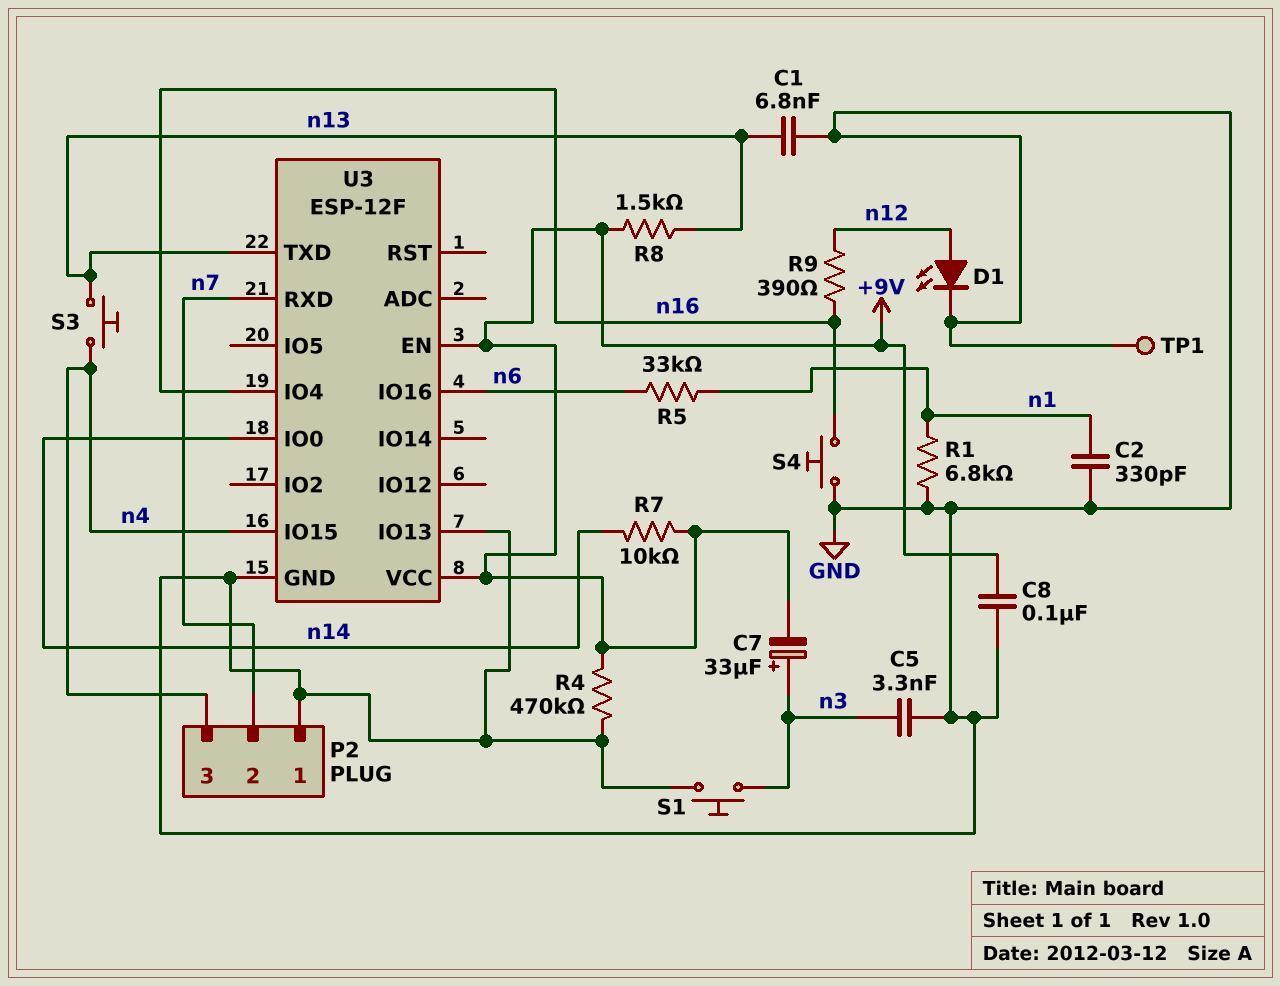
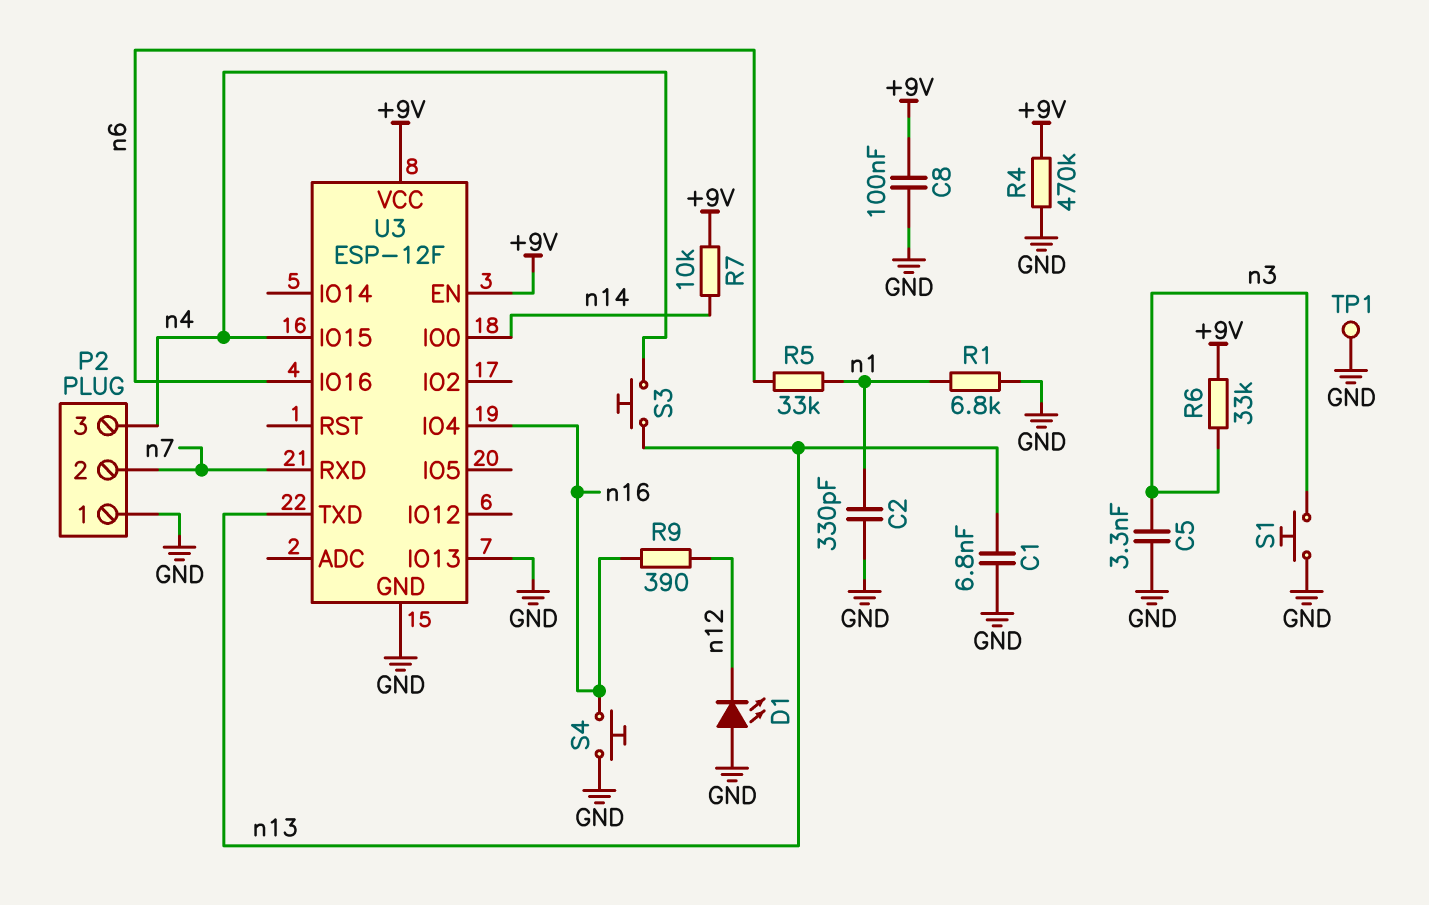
C7: 33uF (plus n3, minus +9V) -> none
D1: LED (A n12, K GND) -> LED (A GND, K n12)
R6: none -> 33k (+9V, n3)
R8: 1.5k (+9V, n13) -> none

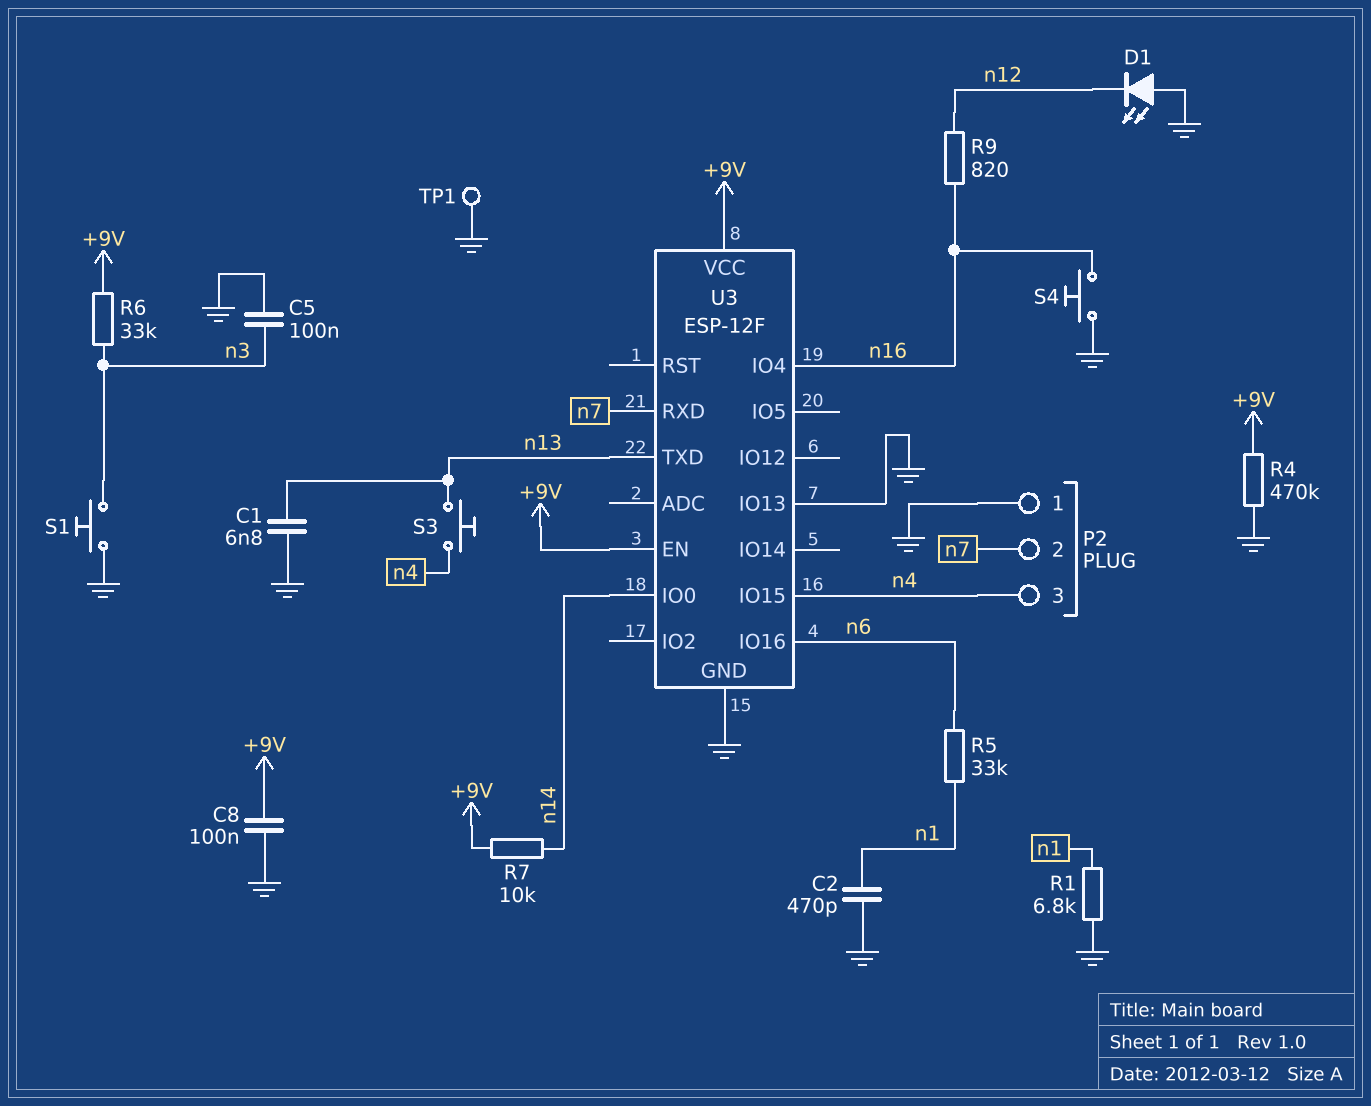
C2: 330pF (GND, n1) -> 470pF (GND, n1)
C5: 3.3nF (GND, n3) -> 100nF (GND, n3)
R9: 390 (n12, n16) -> 820 (n12, n16)

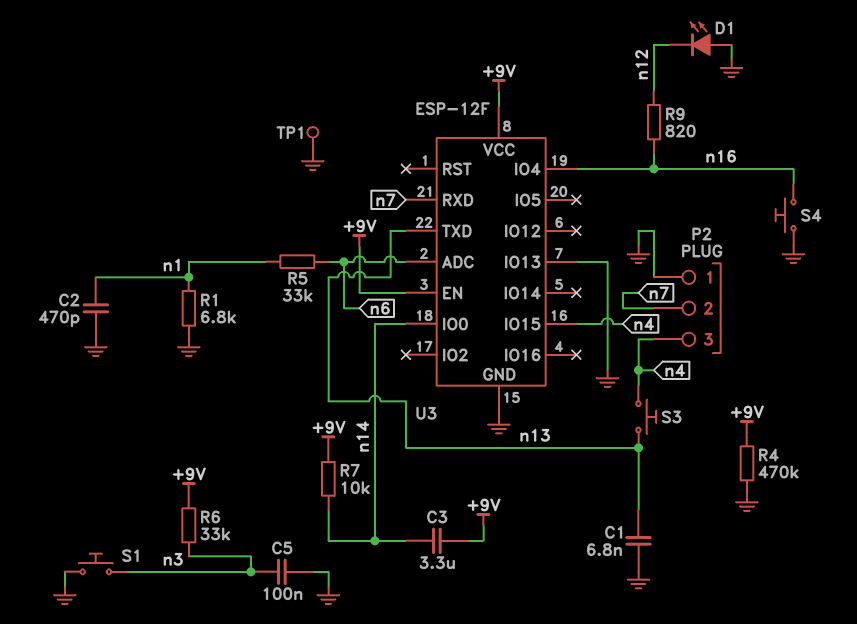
C3: none -> 3.3uF (+9V, n14)
C8: 100nF (+9V, GND) -> none
U3 pin ADC: none -> n6
U3 pin IO16: n6 -> none

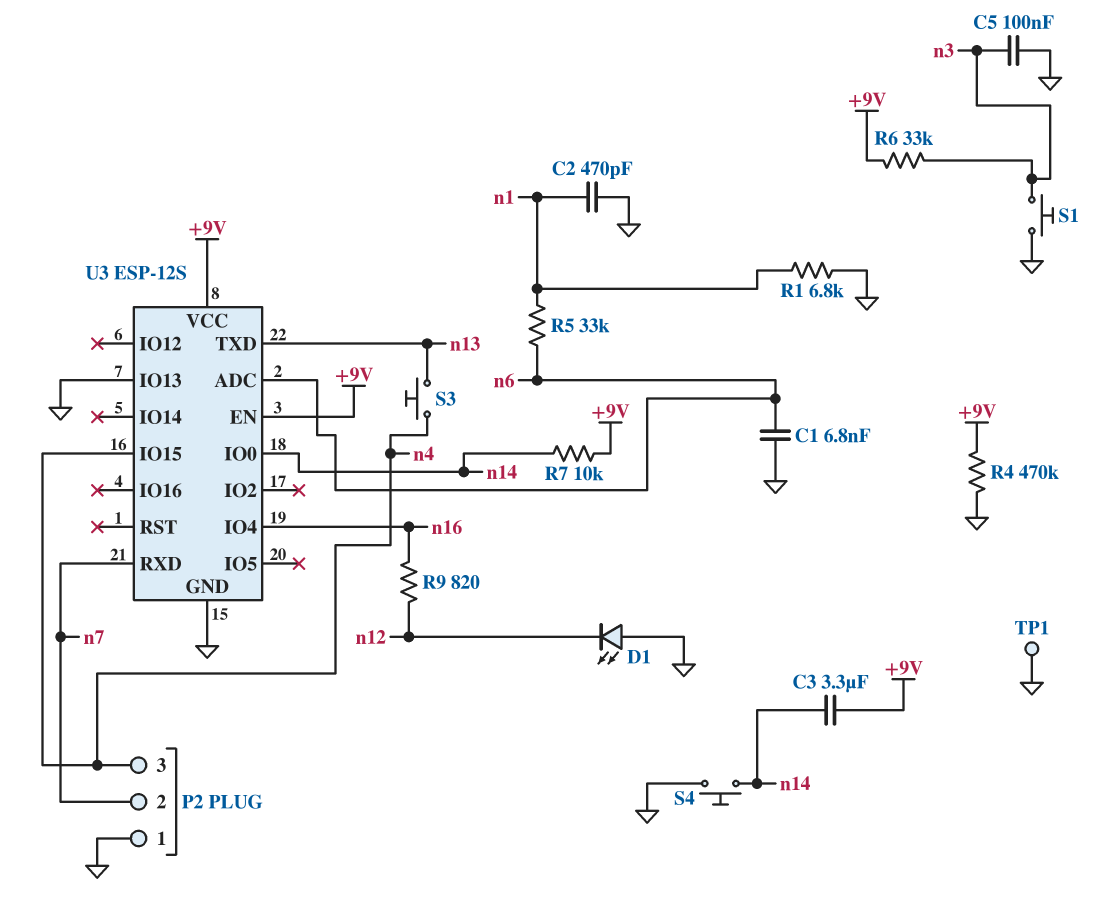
C1: 6.8nF (GND, n13) -> 6.8nF (GND, n6)
S4: button (GND, n16) -> button (GND, n14)
U3: ESP-12F -> ESP-12S

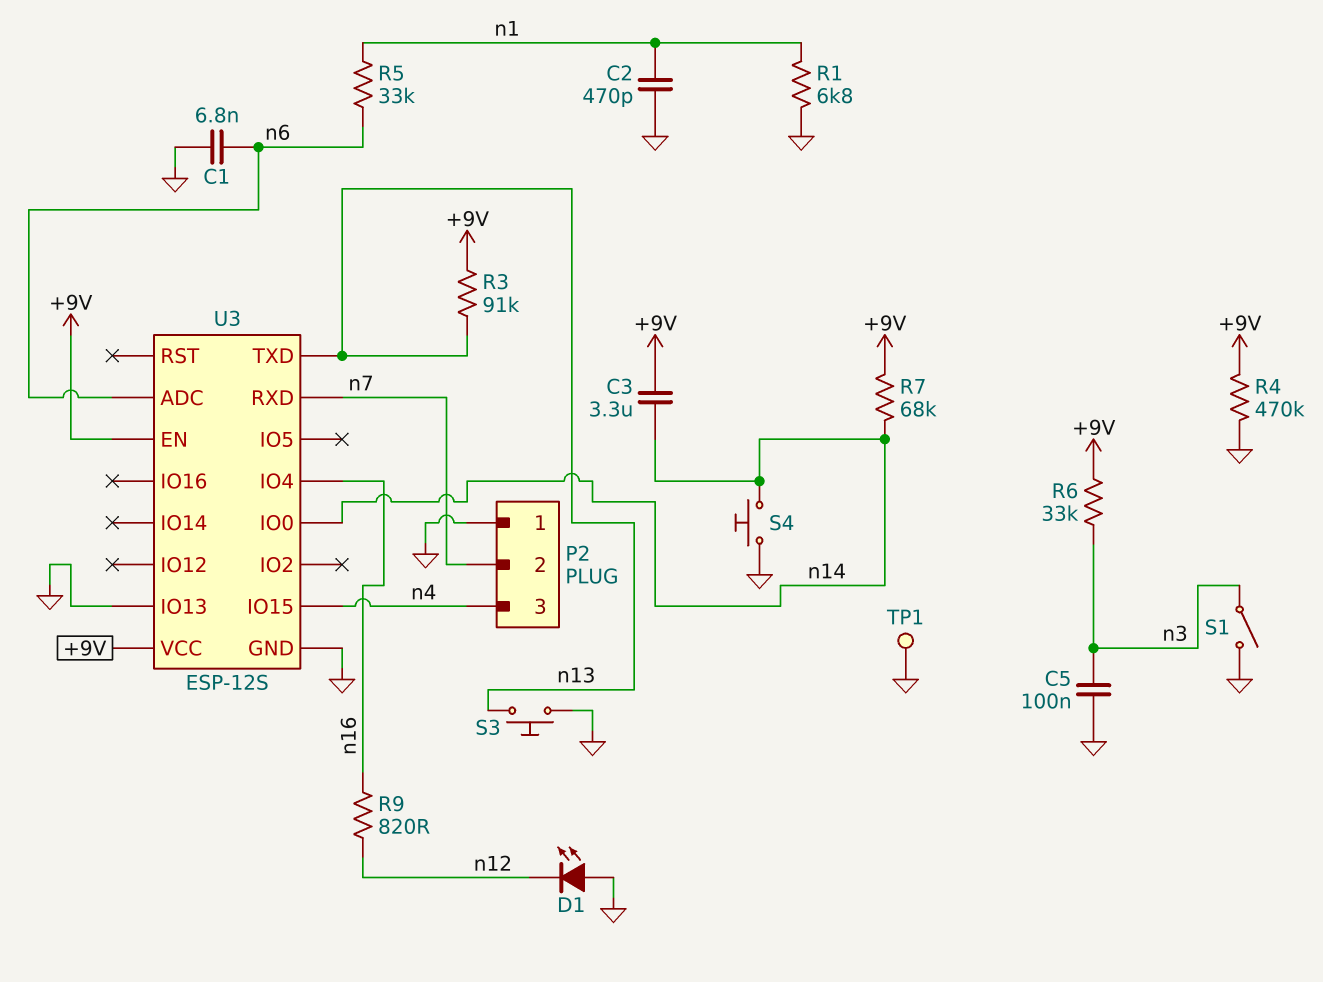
R3: none -> 91k (+9V, n13)
R7: 10k (+9V, n14) -> 68k (+9V, n14)
S1: button (GND, n3) -> switch (GND, n3)
S3: button (n4, n13) -> button (GND, n13)

